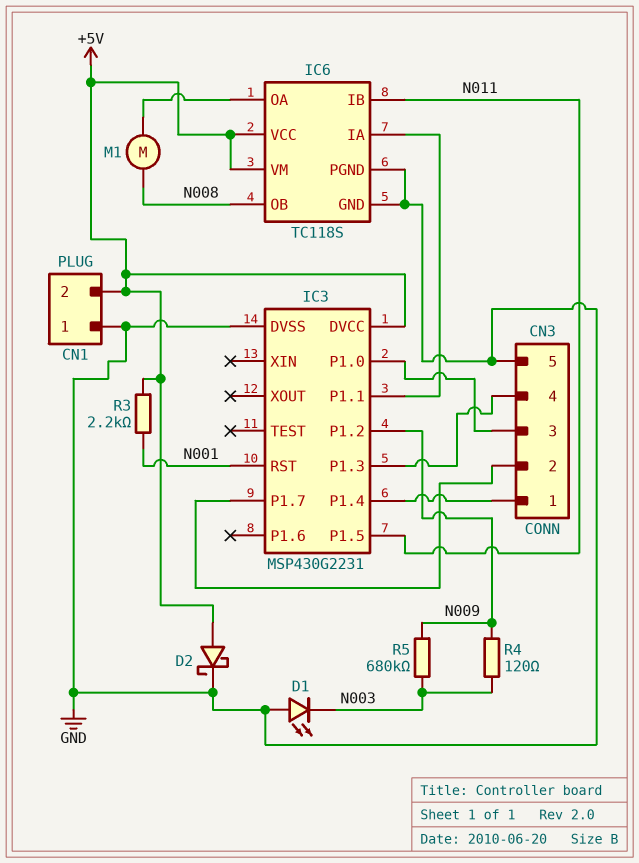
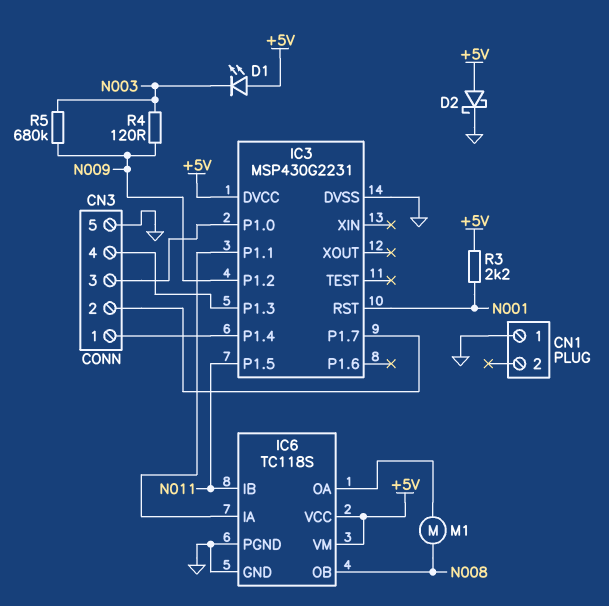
CN1 pin 2: +5V -> none
D1: LED (A GND, K N003) -> LED (A +5V, K N003)

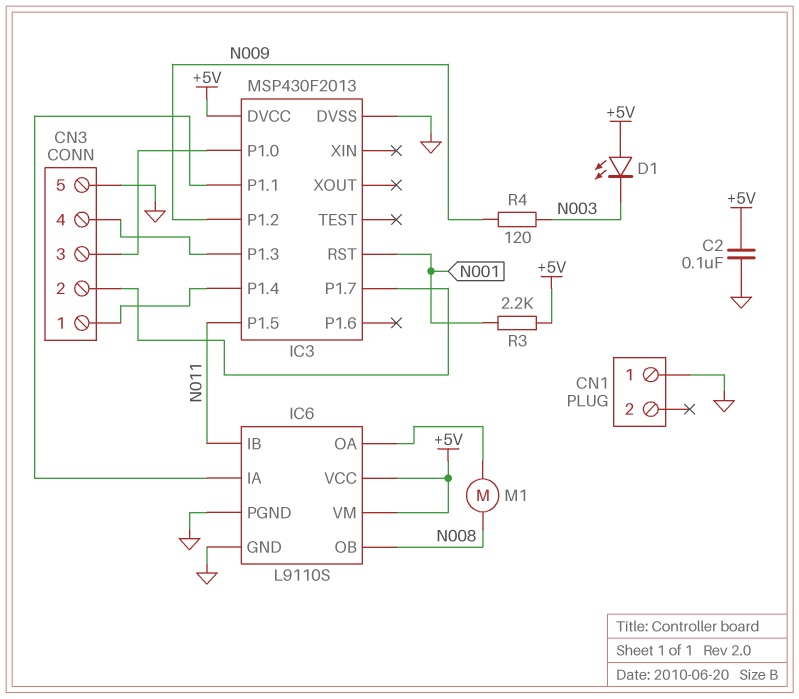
C2: none -> 100nF (+5V, GND)
D2: schottky (A +5V, K GND) -> none
IC3: MSP430G2231 -> MSP430F2013
IC6: TC118S -> L9110S
R5: 680k (N003, N009) -> none

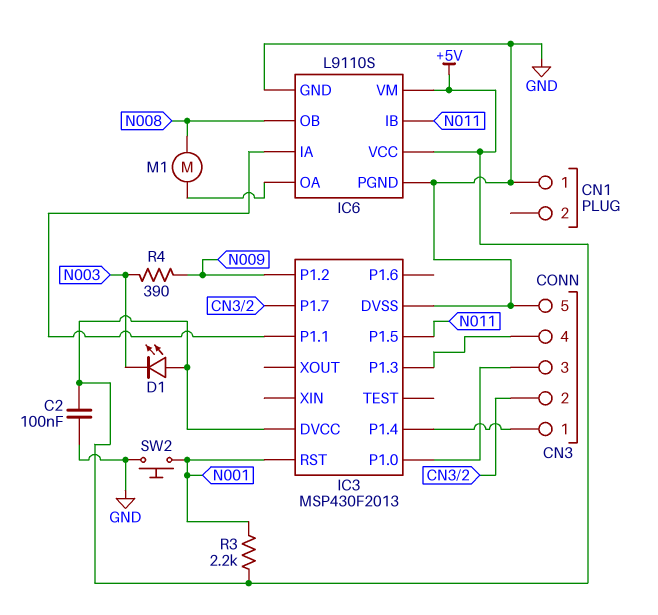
R4: 120 (N003, N009) -> 390 (N003, N009)
SW2: none -> button (GND, N001)

